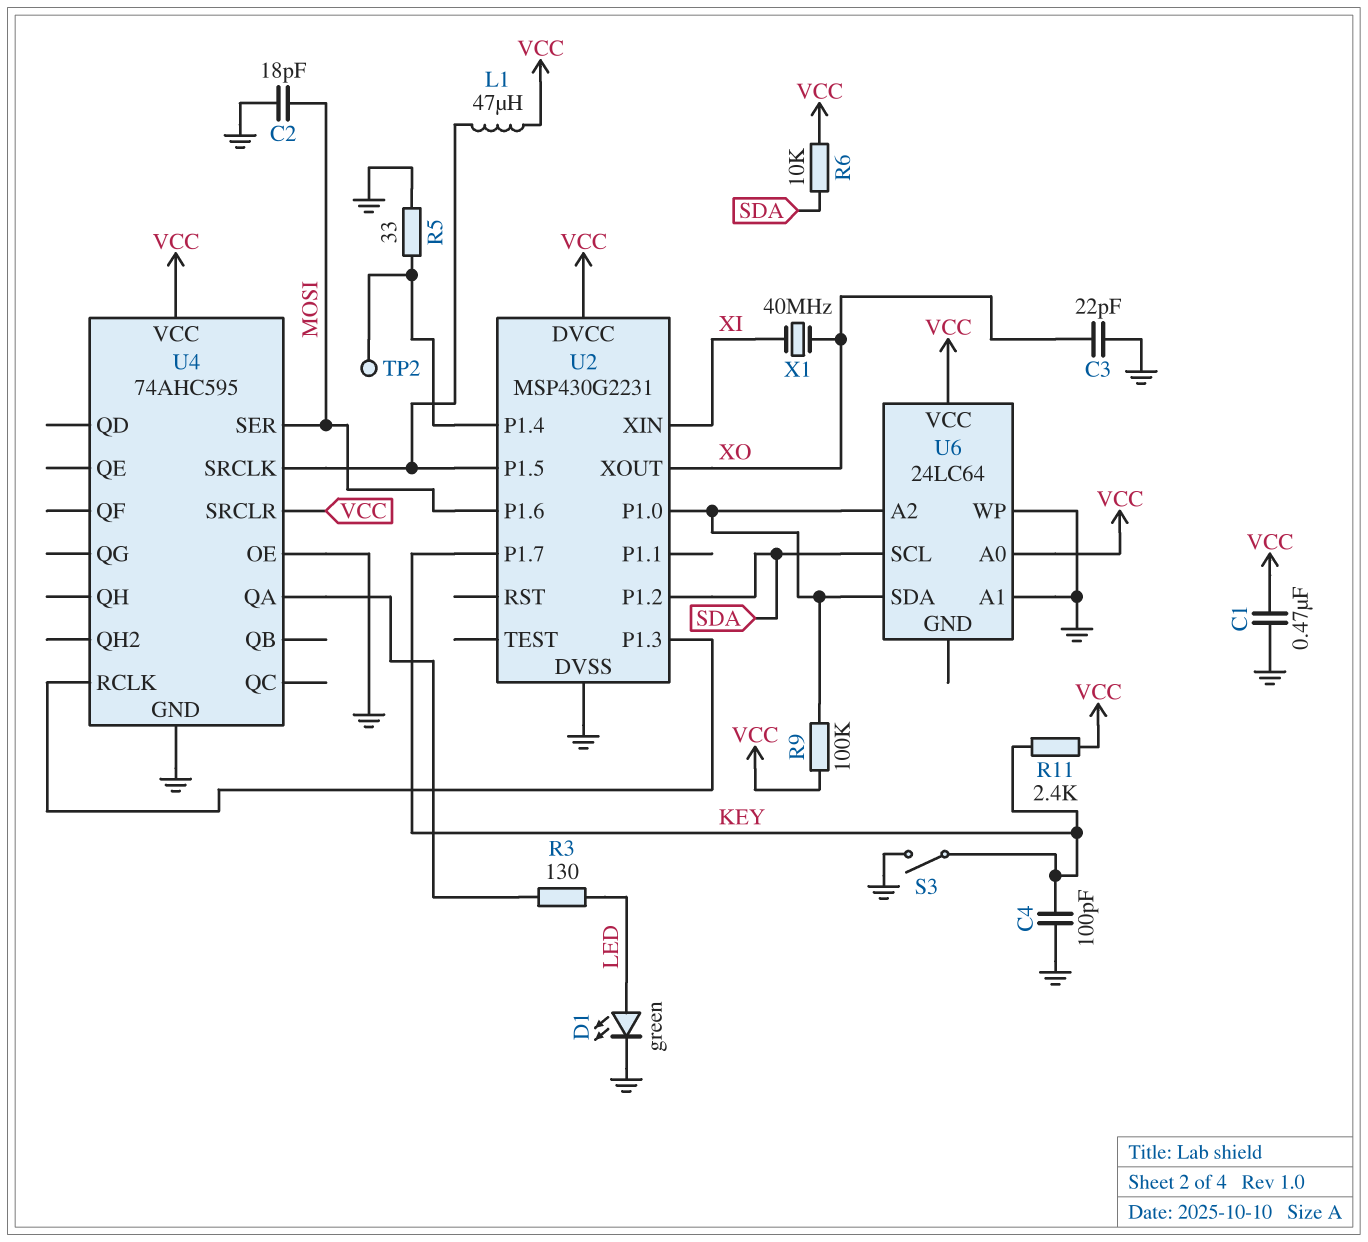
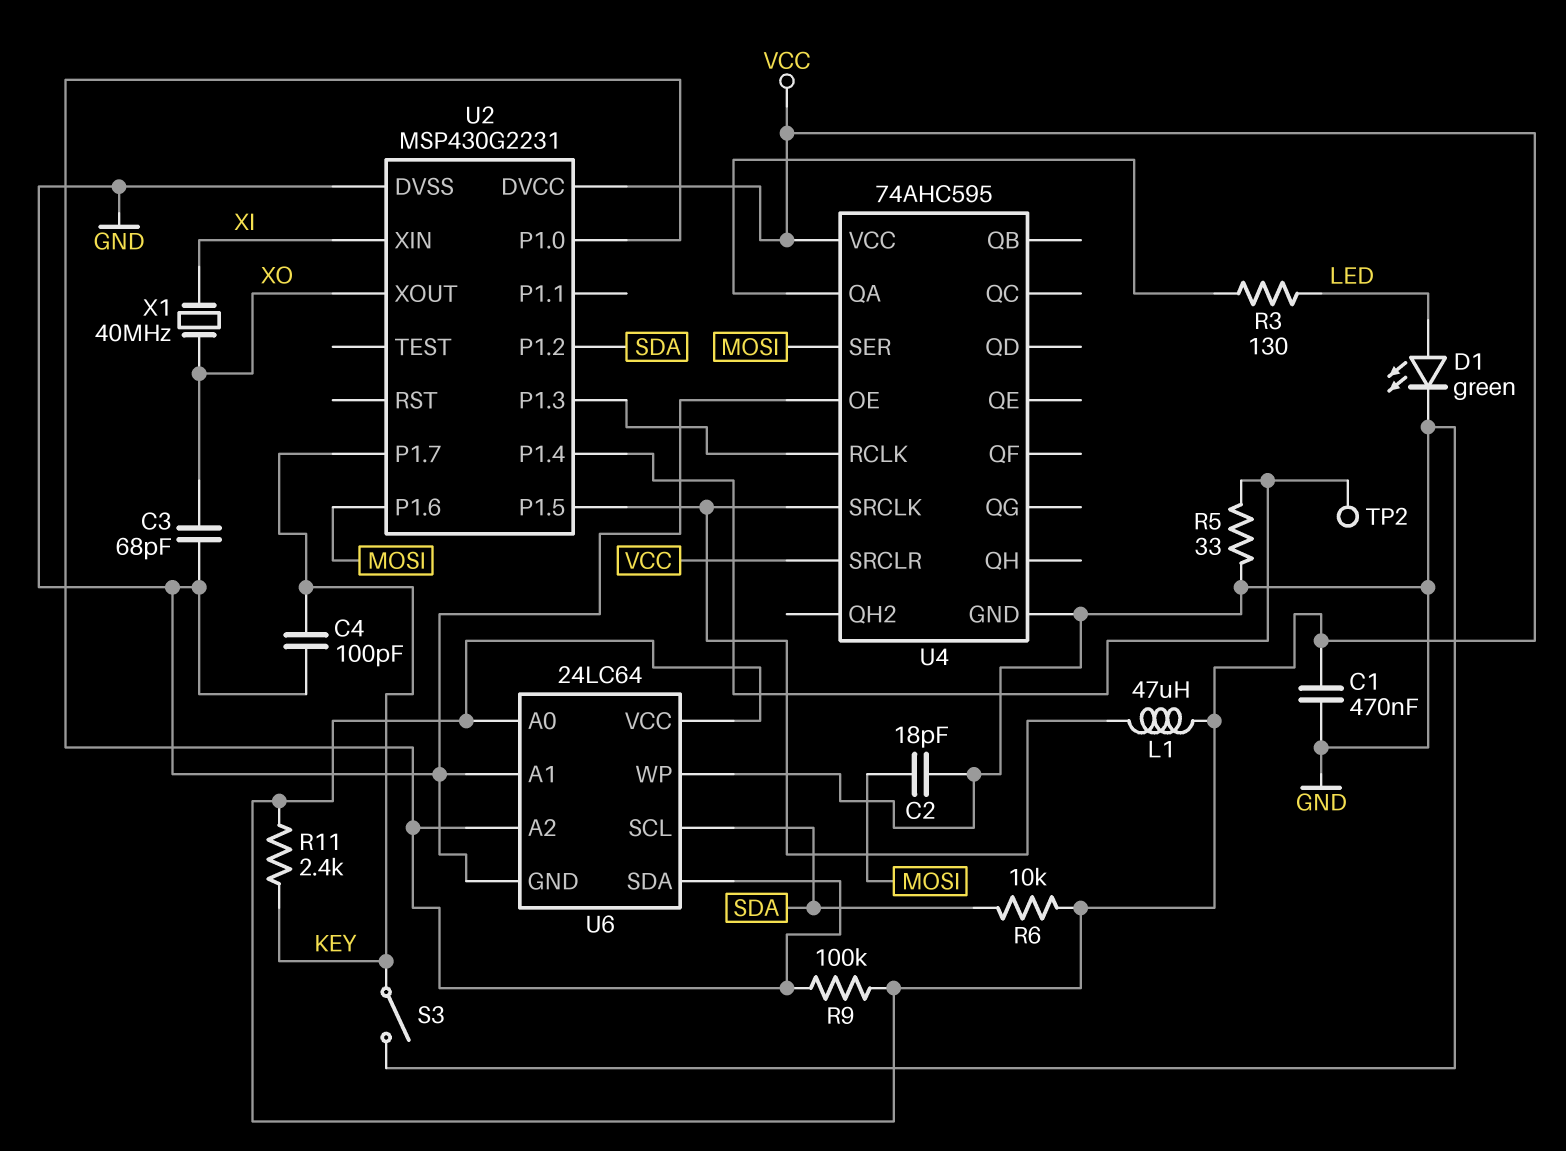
C3: 22pF (GND, XO) -> 68pF (GND, XO)
U6 pin GND: none -> GND

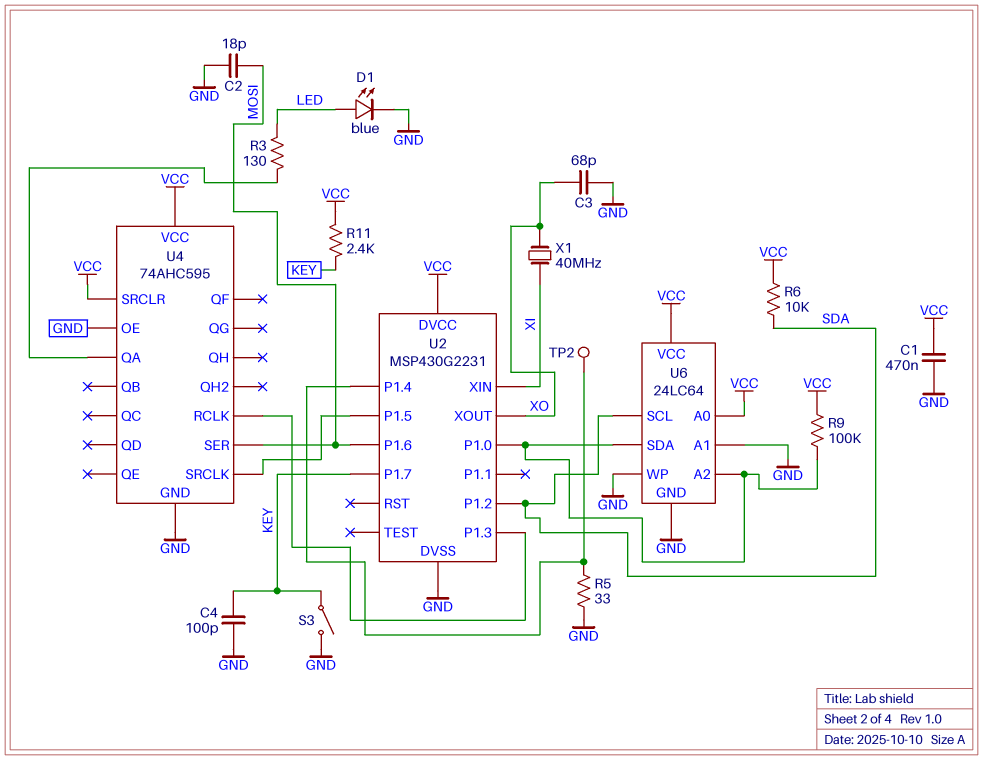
D1: LED green (A LED, K GND) -> LED blue (A LED, K GND)
L1: 47uH (U2/P1.5, VCC) -> none

